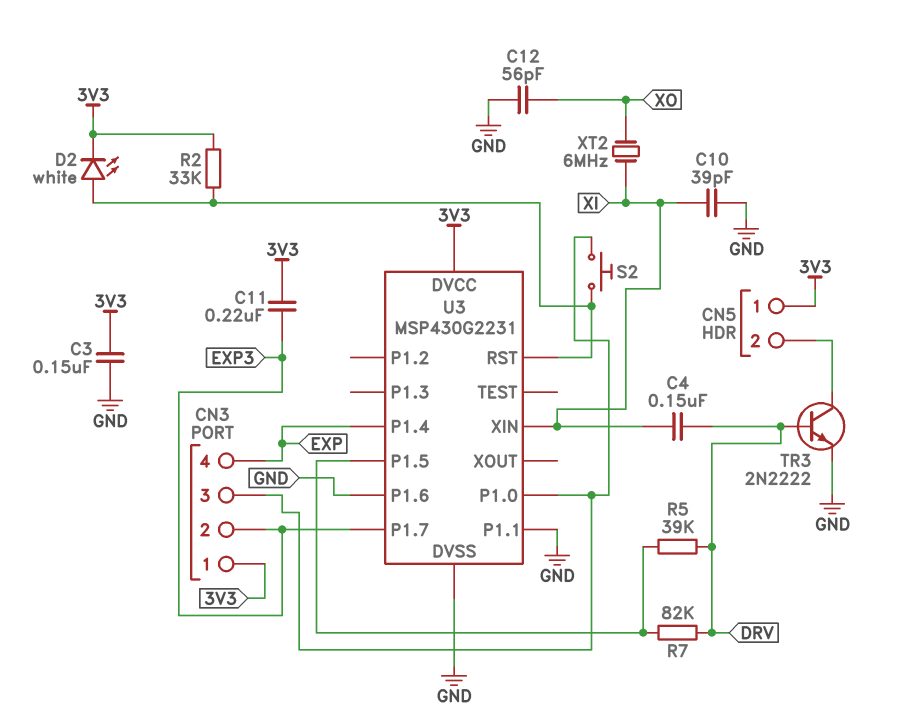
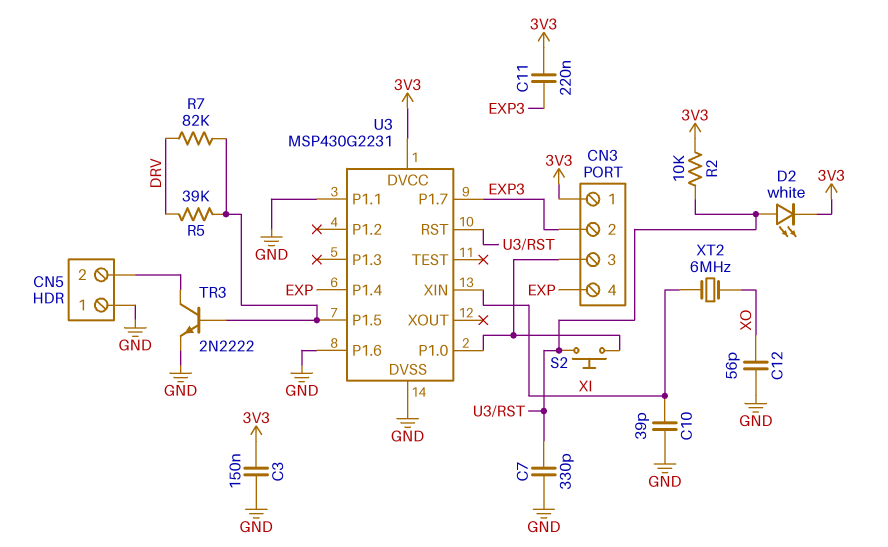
C4: 150nF (DRV, XI) -> none
C7: none -> 330pF (GND, U3/RST)
CN5 pin 1: 3V3 -> GND
R2: 33k (3V3, U3/RST) -> 10k (3V3, U3/RST)
TR3: NPN 2N2222 (B DRV, C CN5/2, E GND) -> NPN 2N2222 (B U3/P1.5, C CN5/2, E GND)

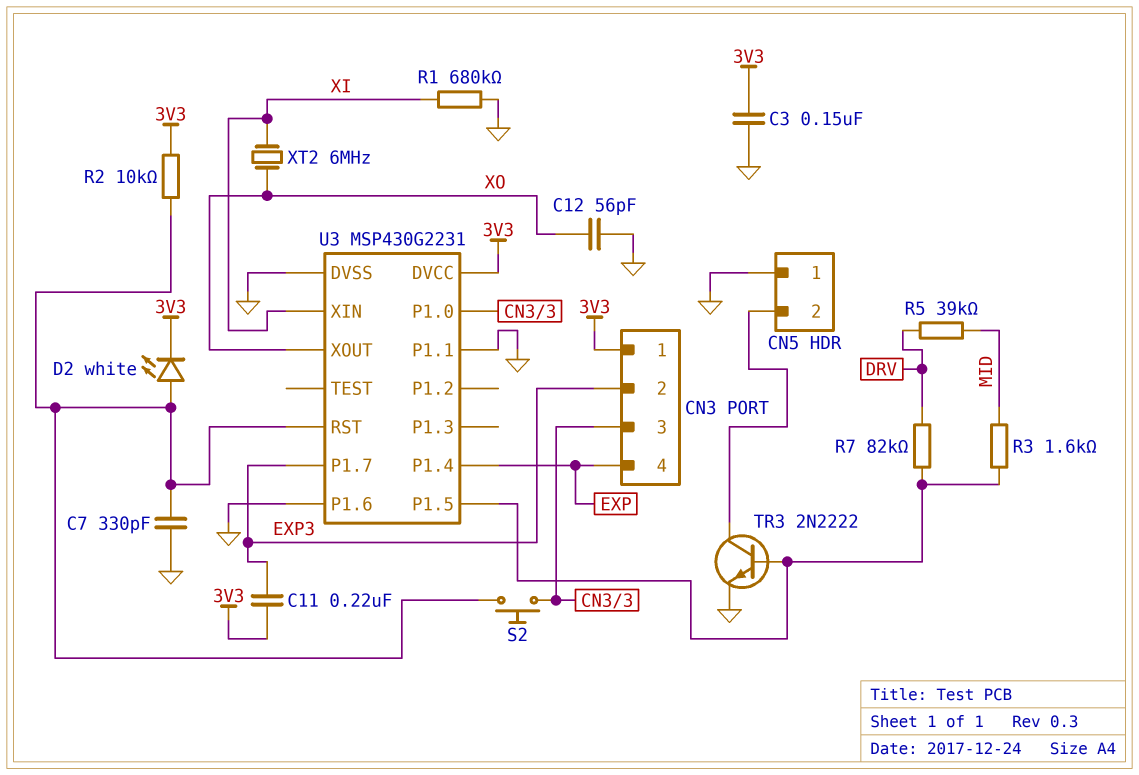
C10: 39pF (GND, XI) -> none
R1: none -> 680k (GND, XI)
R3: none -> 1.6k (MID, U3/P1.5)
R5: 39k (DRV, U3/P1.5) -> 39k (DRV, MID)
U3 pin XOUT: none -> XO

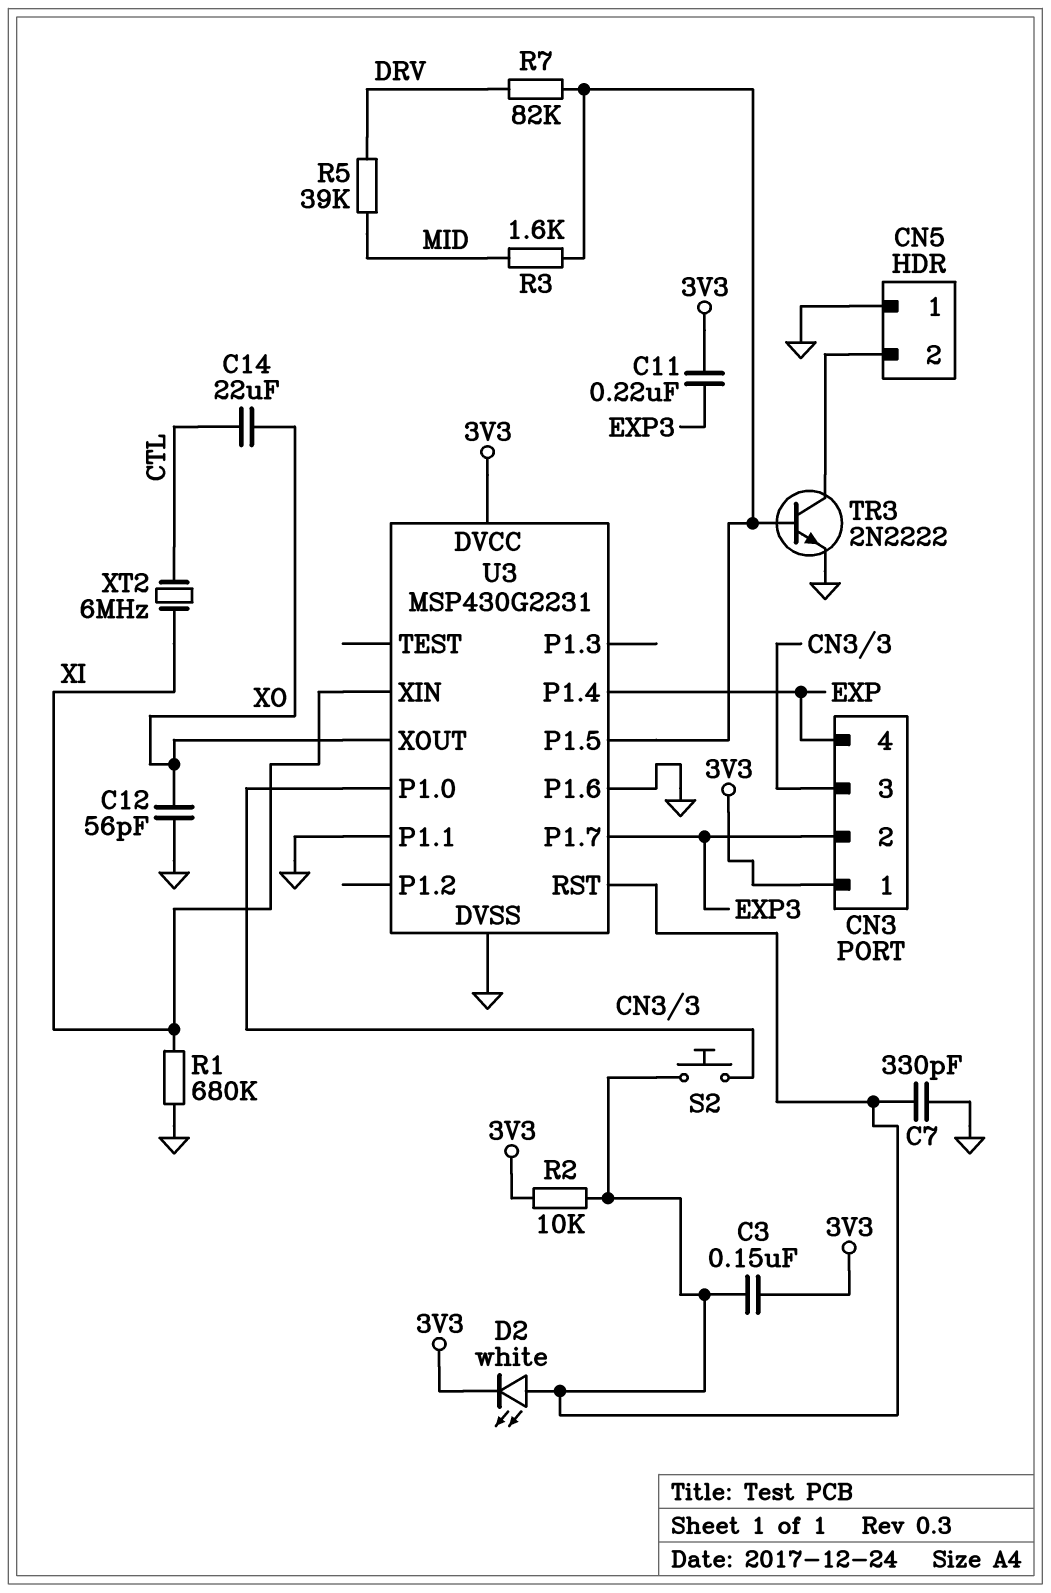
C3: 150nF (3V3, GND) -> 150nF (3V3, U3/RST)
C14: none -> 22uF (CTL, XO)
XT2: 6MHz (XI, XO) -> 6MHz (CTL, XI)

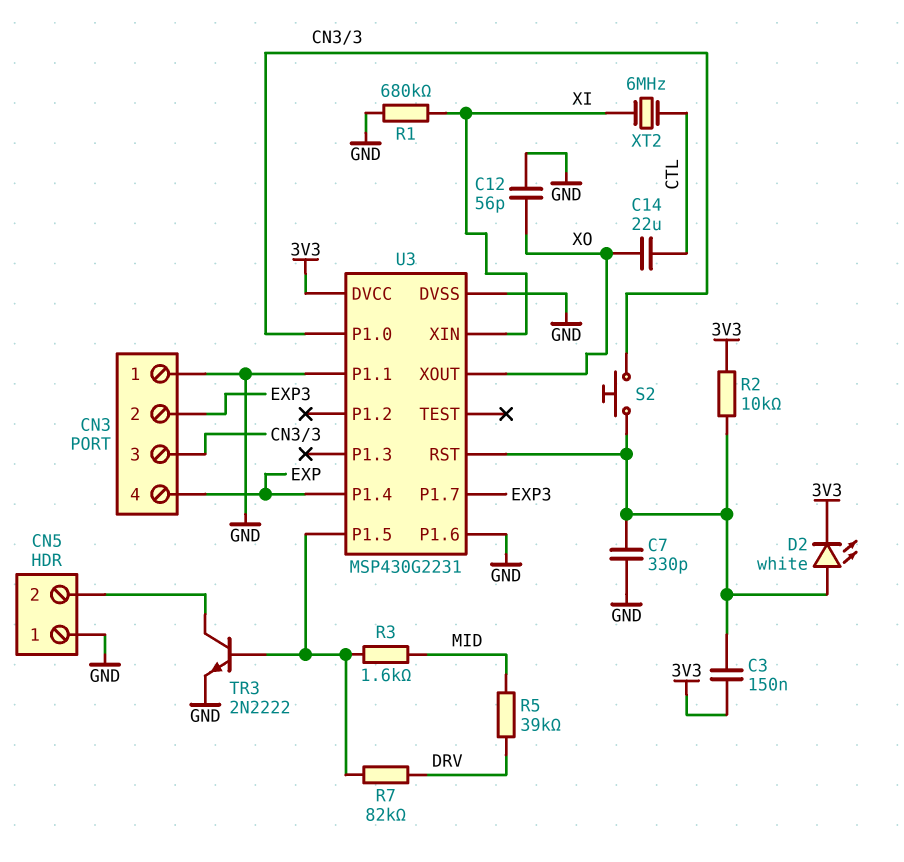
C11: 220nF (3V3, EXP3) -> none
CN3 pin 1: 3V3 -> GND

